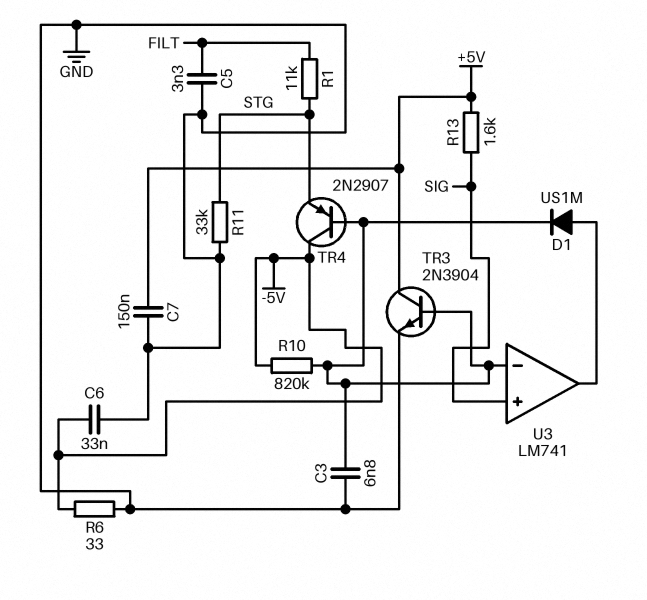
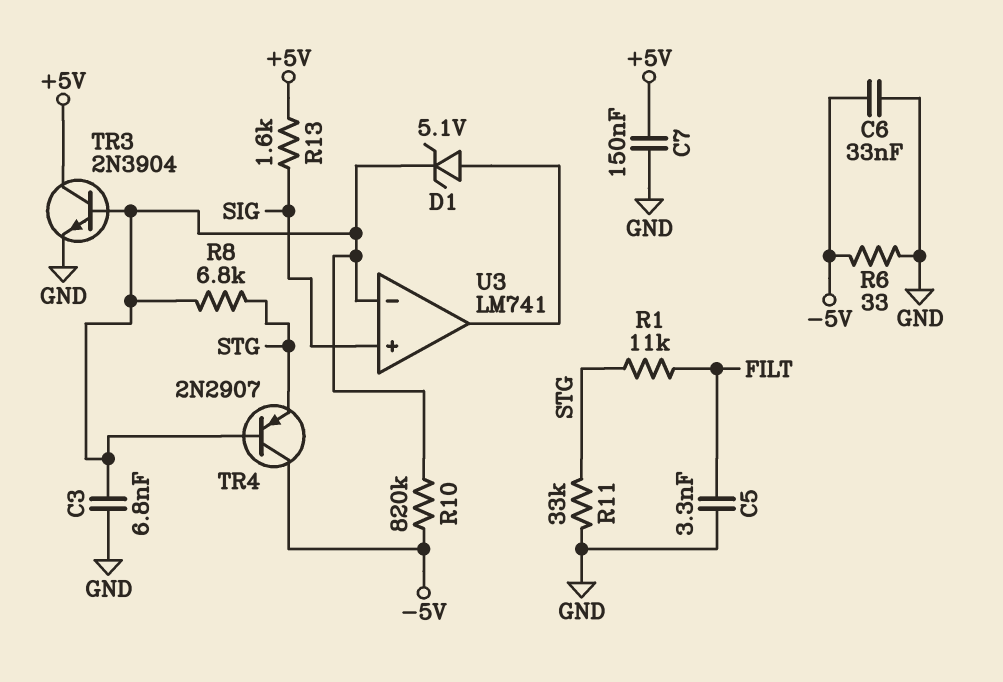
D1: diode US1M (A U3/out, K U3/in-) -> zener 5.1V (A U3/out, K U3/in-)
R8: none -> 6.8k (STG, U3/in-)

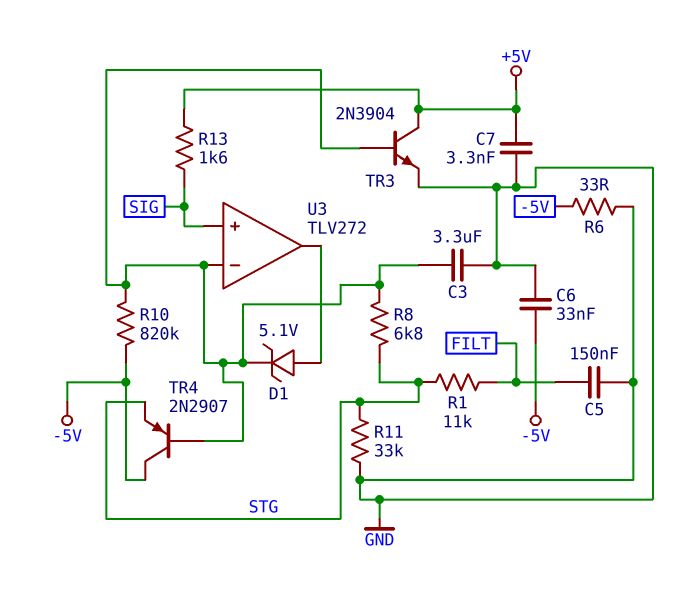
C3: 6.8nF (GND, U3/in-) -> 3.3uF (GND, U3/in-)
C5: 3.3nF (FILT, GND) -> 150nF (FILT, GND)
C7: 150nF (+5V, GND) -> 3.3nF (+5V, GND)
U3: LM741 -> TLV272

